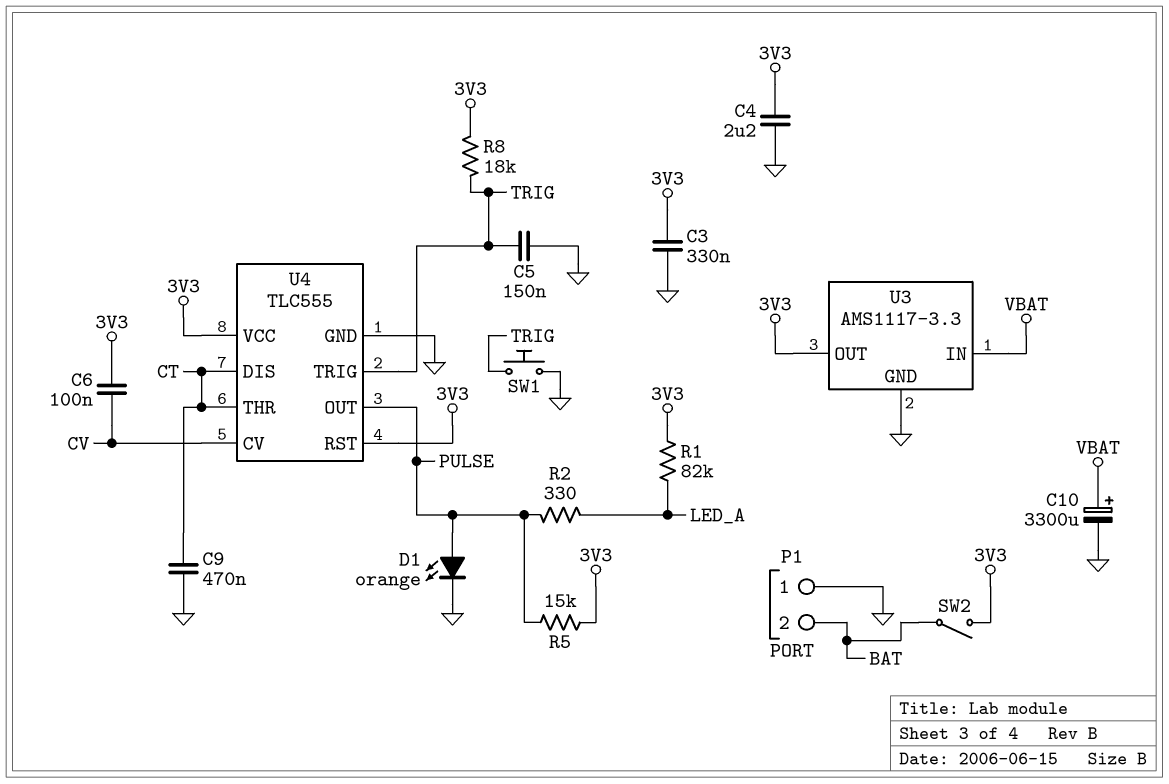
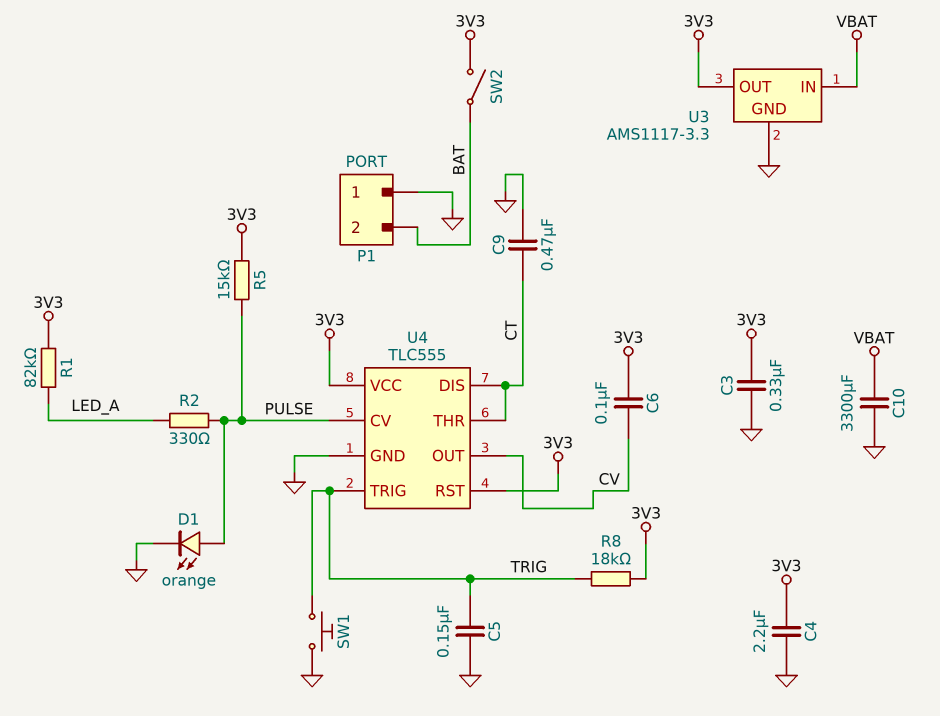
C10: 3300uF (plus VBAT, minus GND) -> 3300uF (GND, VBAT)
U4 pin CV: CV -> PULSE
U4 pin OUT: PULSE -> CV

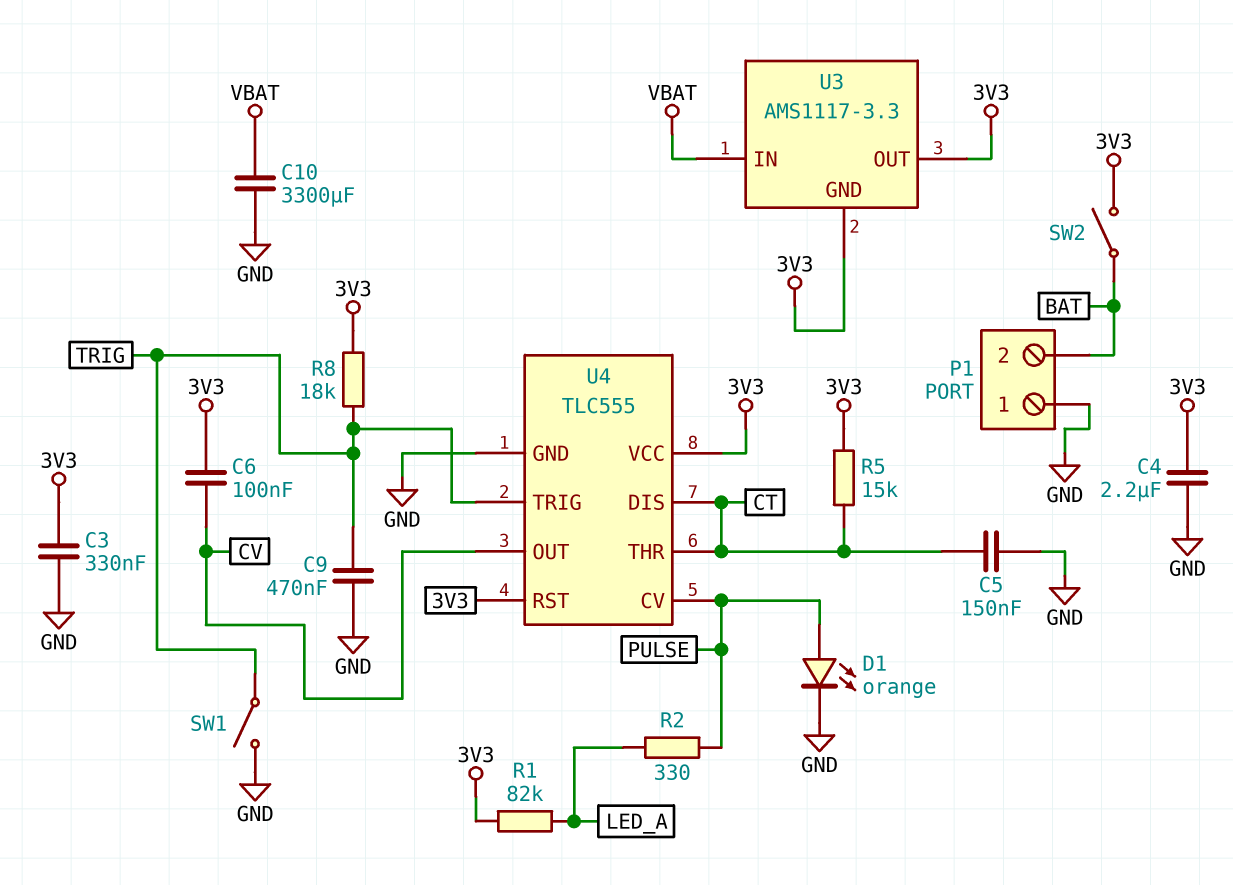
C5: 150nF (GND, TRIG) -> 150nF (CT, GND)
C9: 470nF (CT, GND) -> 470nF (GND, TRIG)
R5: 15k (3V3, PULSE) -> 15k (3V3, CT)
SW1: button (GND, TRIG) -> switch (GND, TRIG)
U3 pin GND: GND -> 3V3

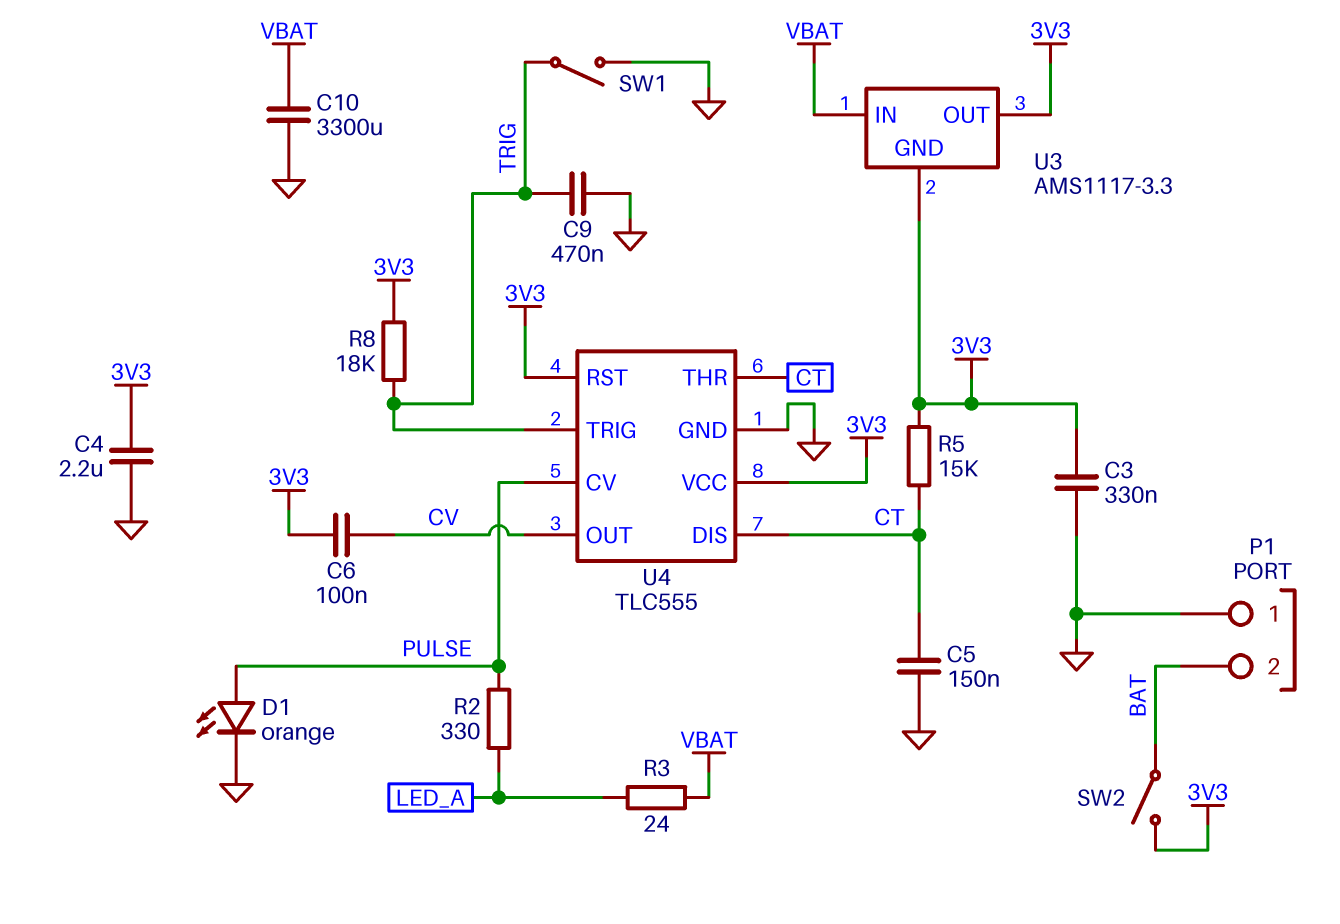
R1: 82k (3V3, LED_A) -> none
R3: none -> 24 (LED_A, VBAT)

